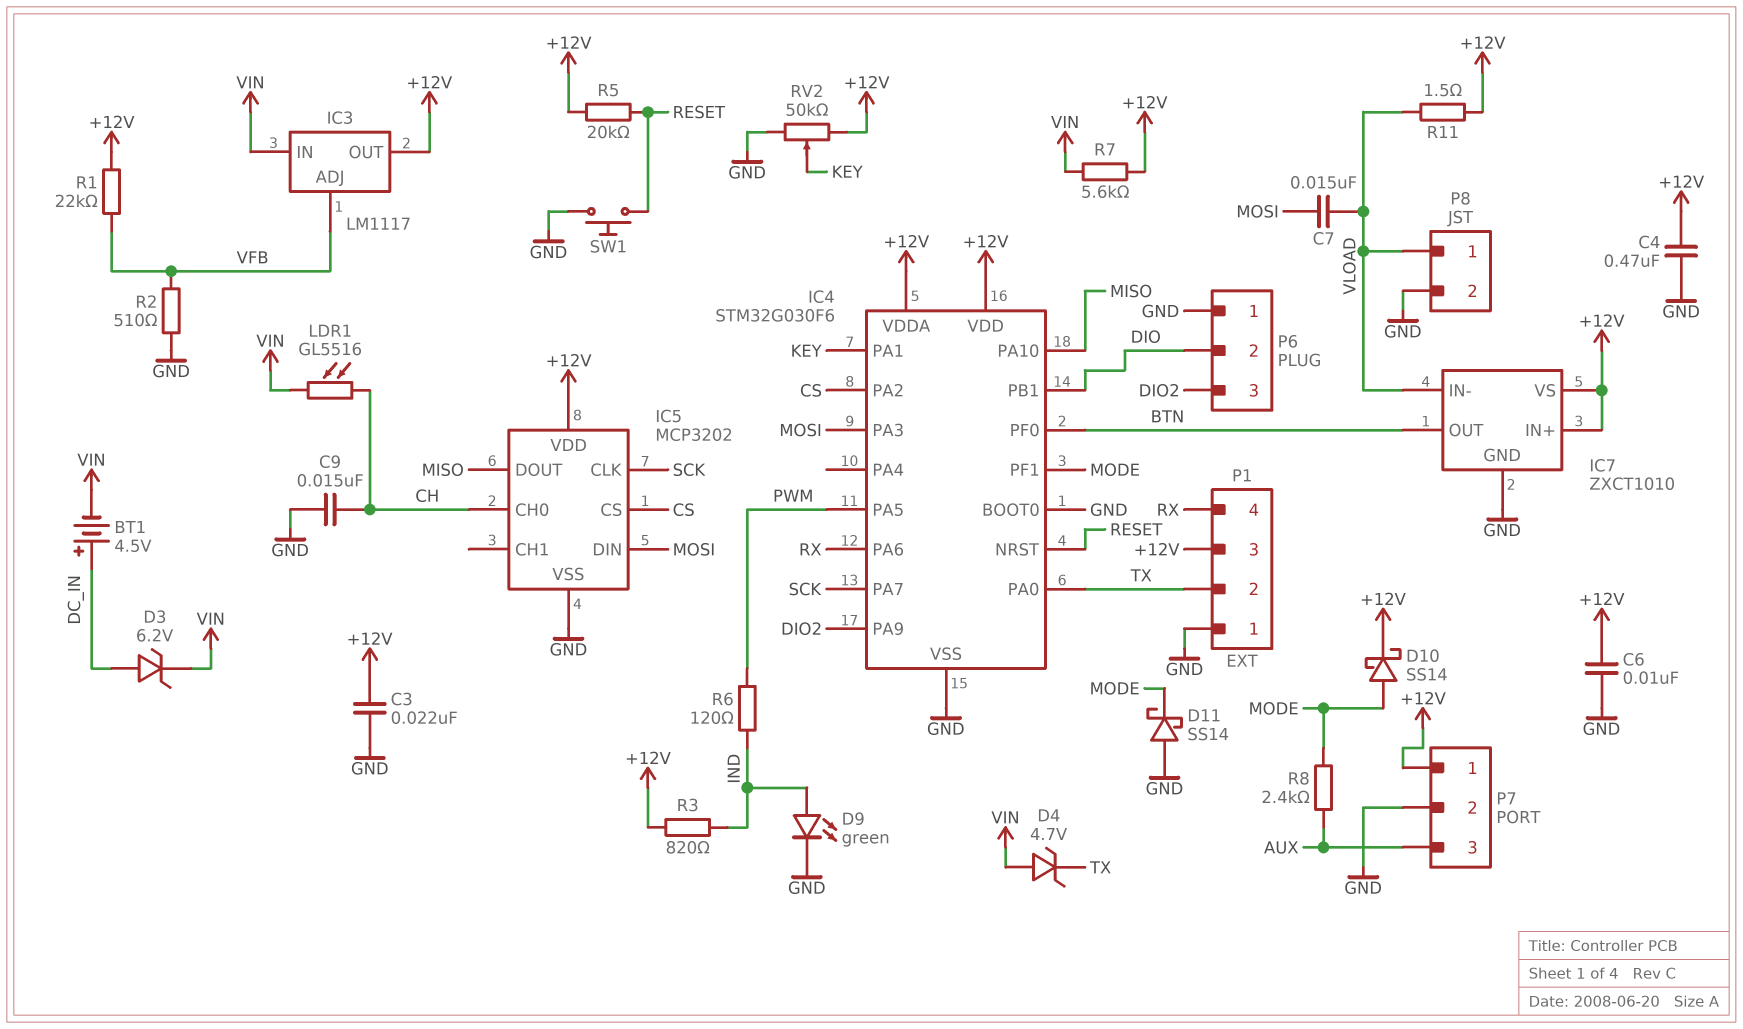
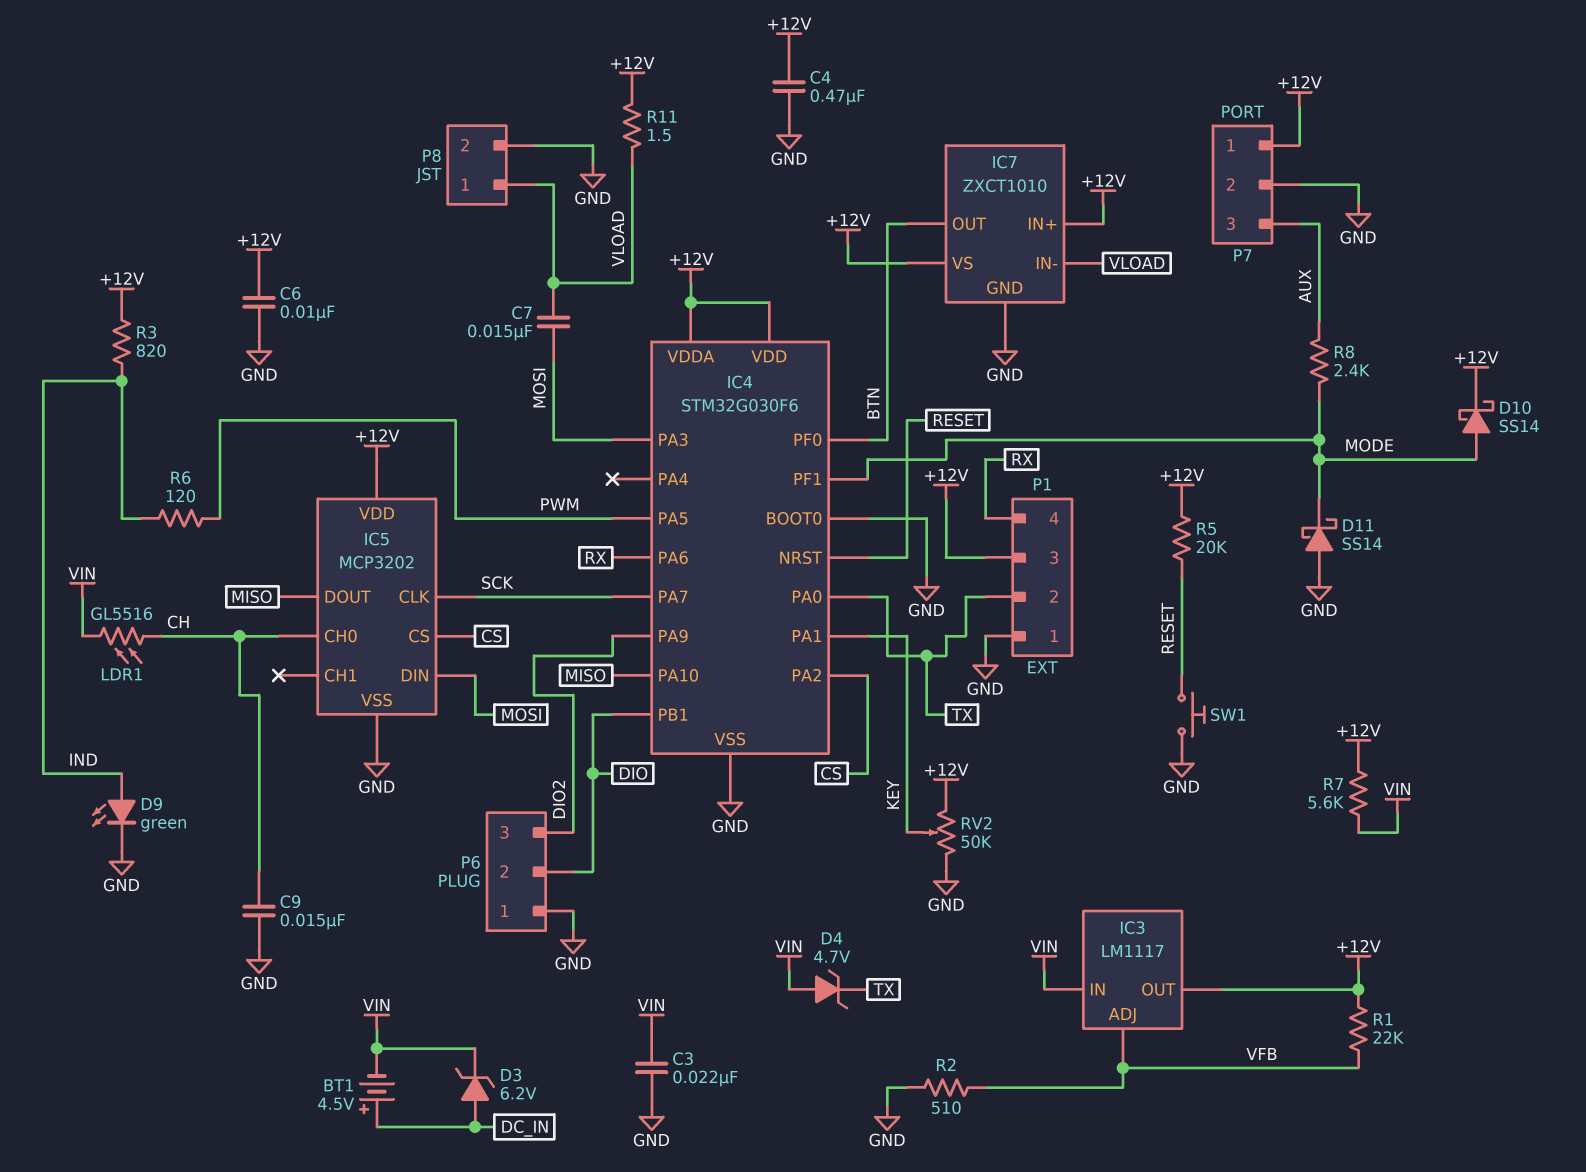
C3: 22nF (+12V, GND) -> 22nF (GND, VIN)

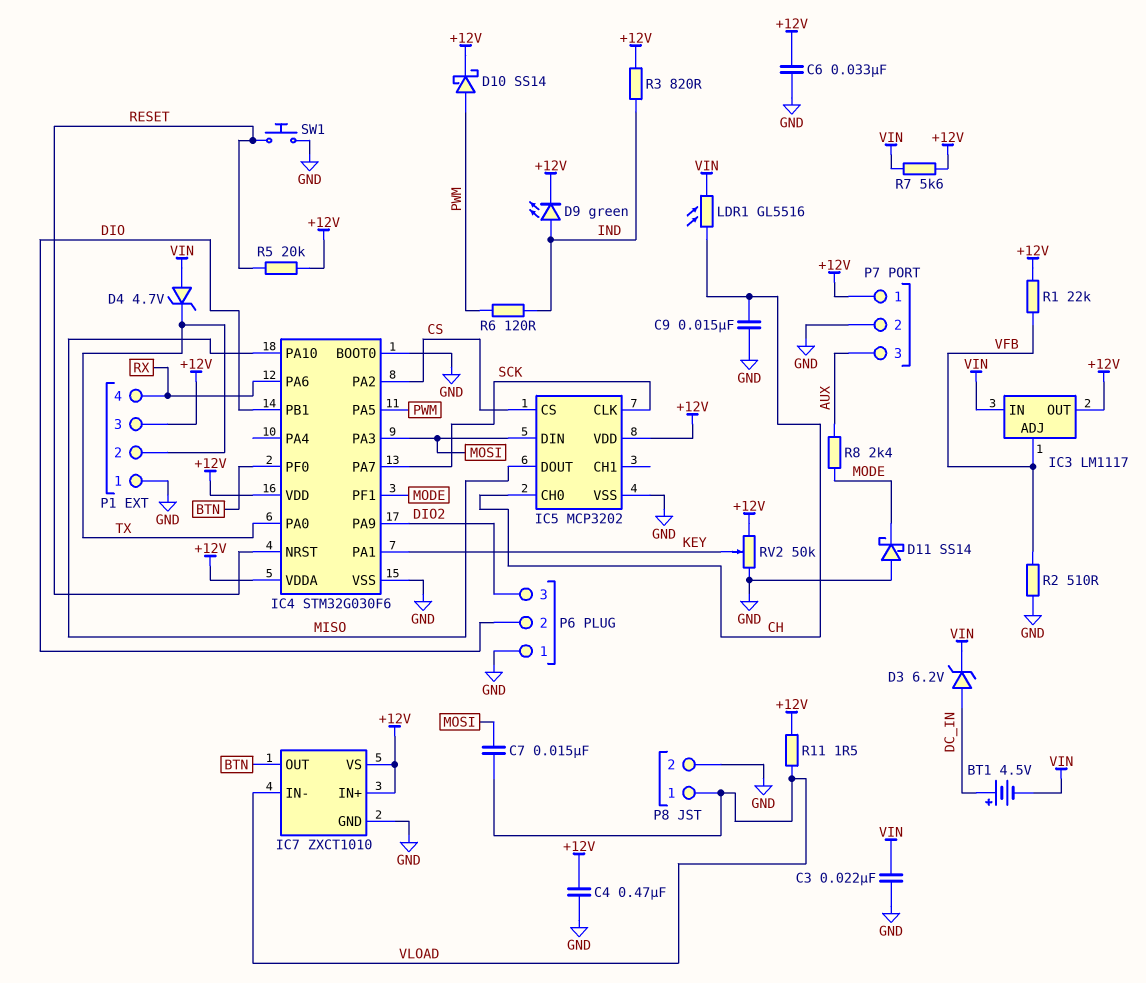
C6: 10nF (+12V, GND) -> 33nF (+12V, GND)
D9: LED green (A IND, K GND) -> LED green (A IND, K +12V)
D10: schottky SS14 (A MODE, K +12V) -> schottky SS14 (A PWM, K +12V)

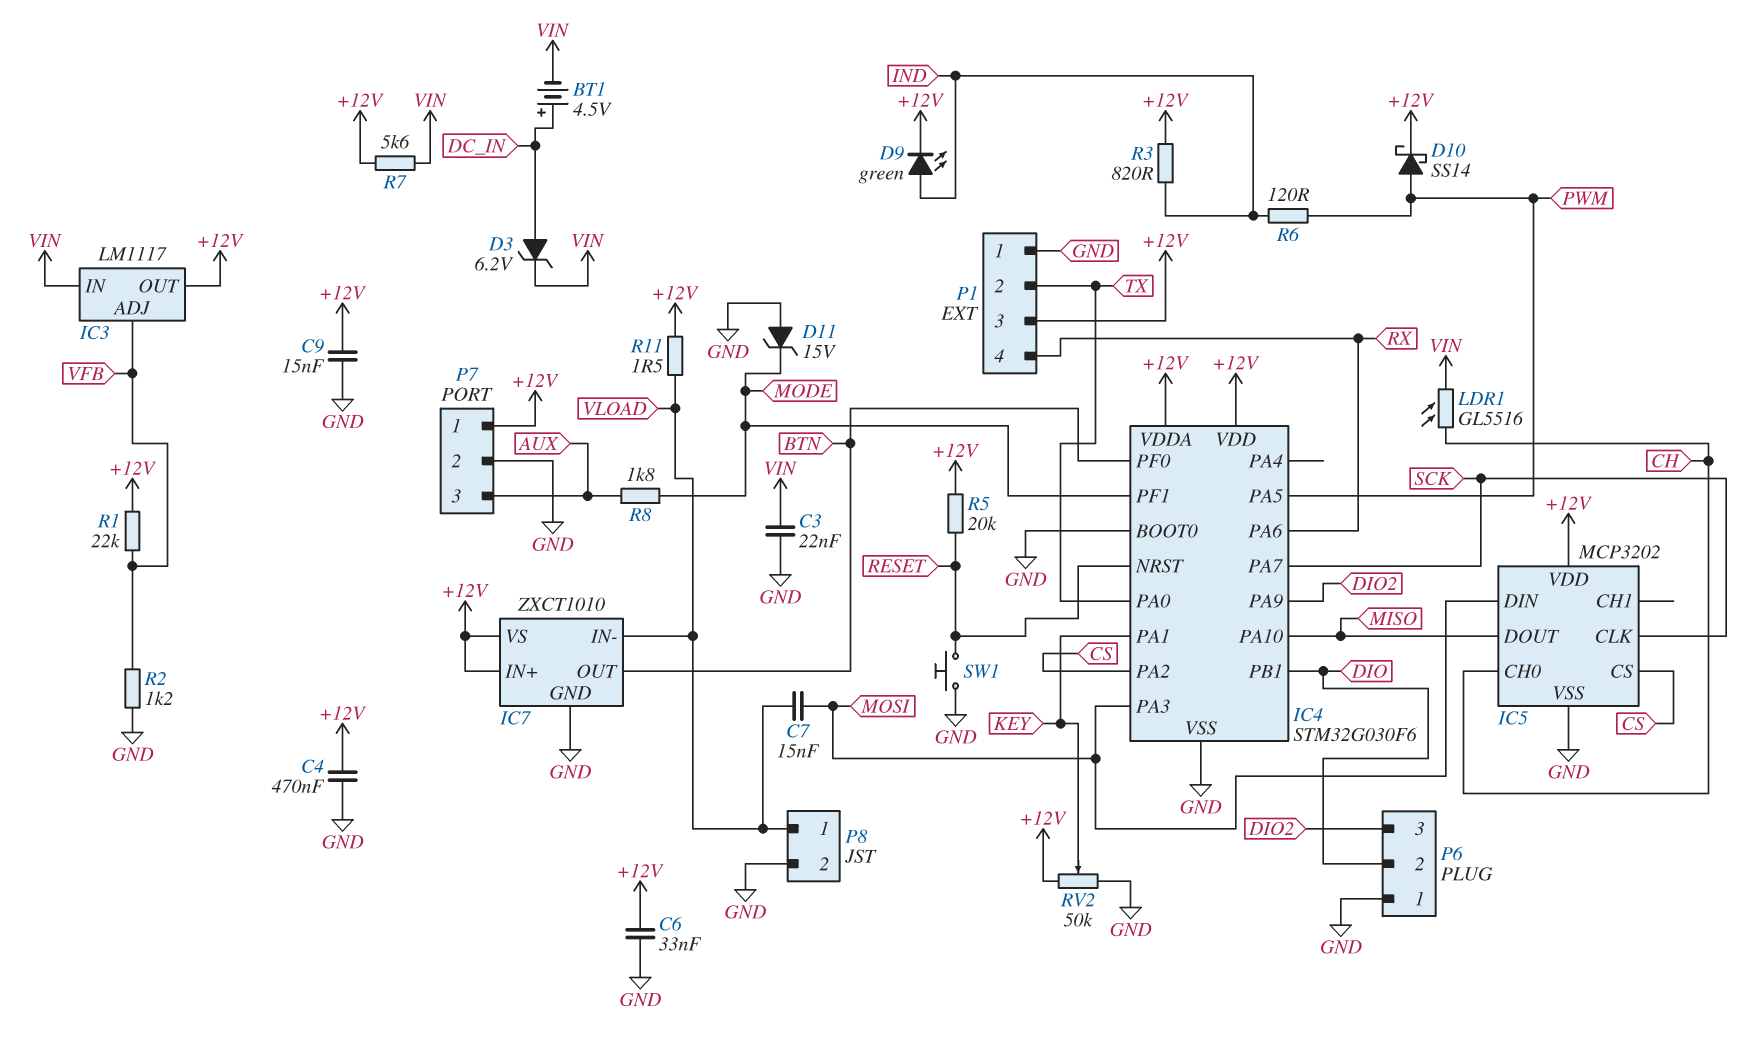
C9: 15nF (CH, GND) -> 15nF (+12V, GND)
D4: zener 4.7V (A VIN, K TX) -> none
D11: schottky SS14 (A GND, K MODE) -> zener 15V (A GND, K MODE)
R2: 510 (GND, VFB) -> 1.2k (GND, VFB)
R8: 2.4k (AUX, MODE) -> 1.8k (AUX, MODE)

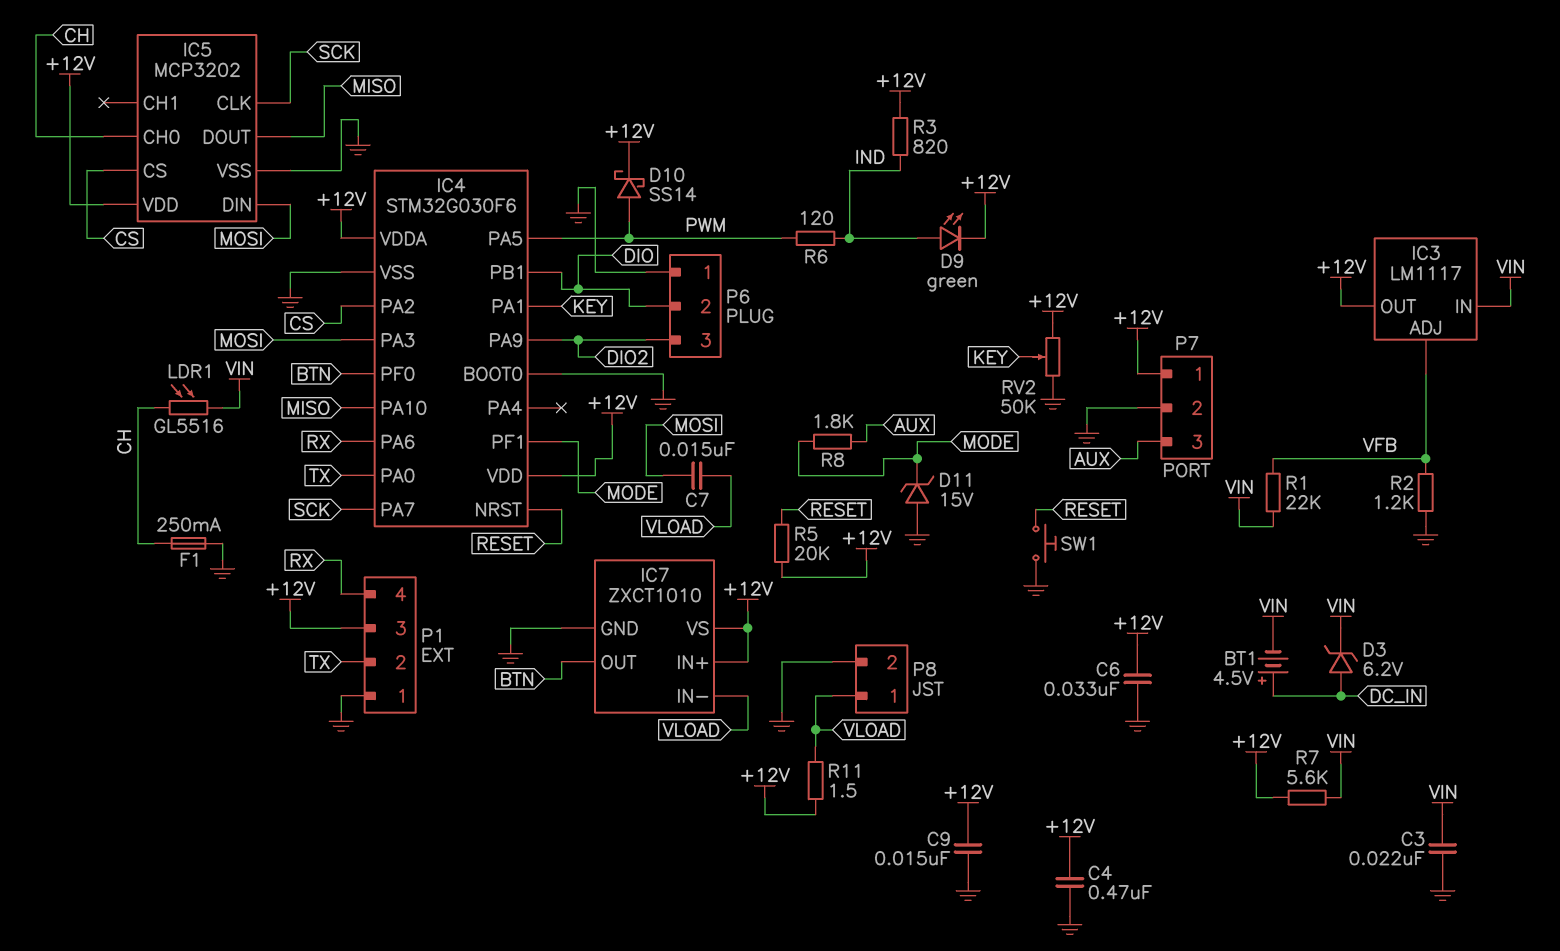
F1: none -> 250mA (CH, GND)
R1: 22k (+12V, VFB) -> 22k (VFB, VIN)

